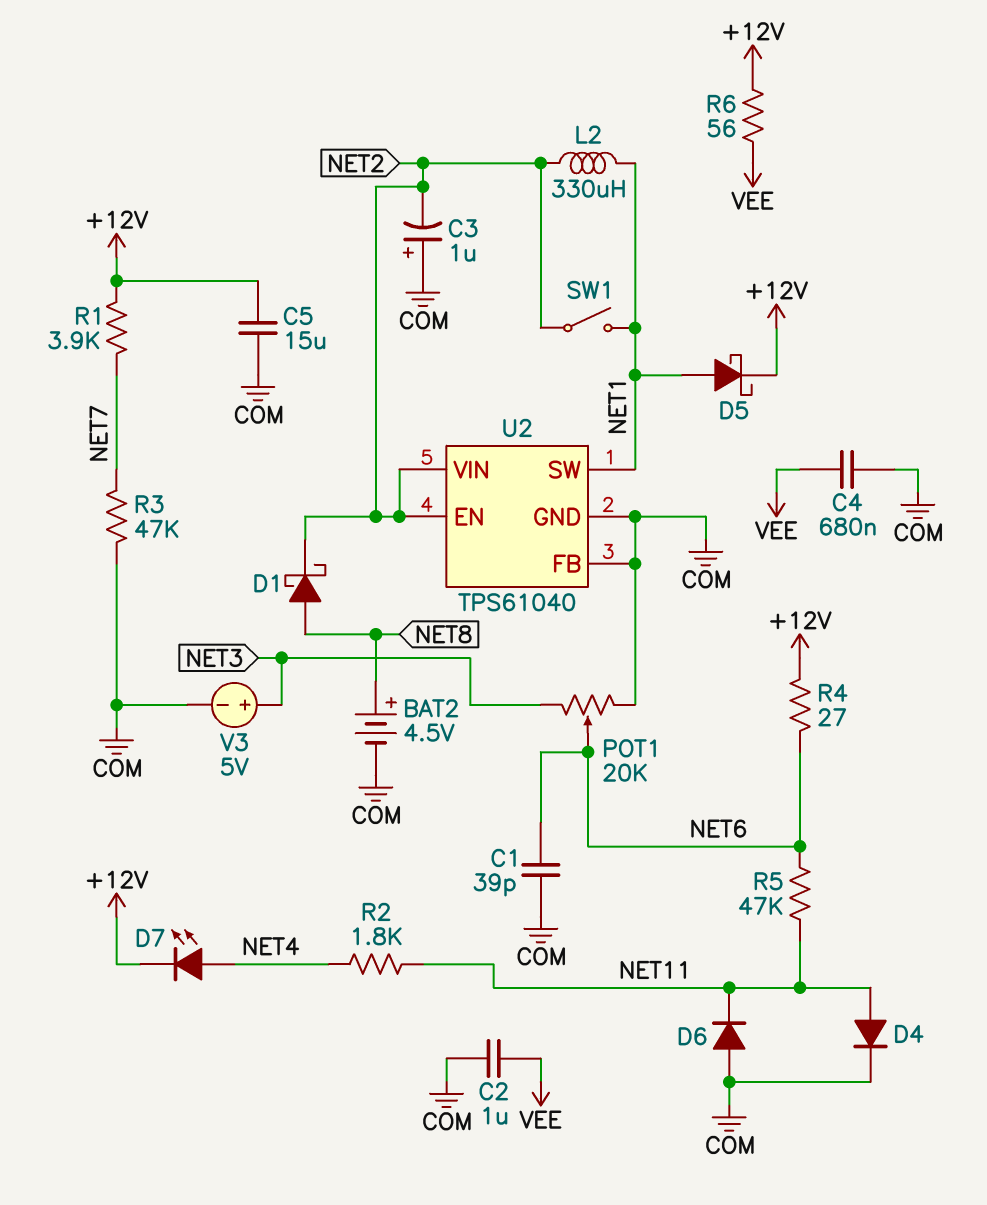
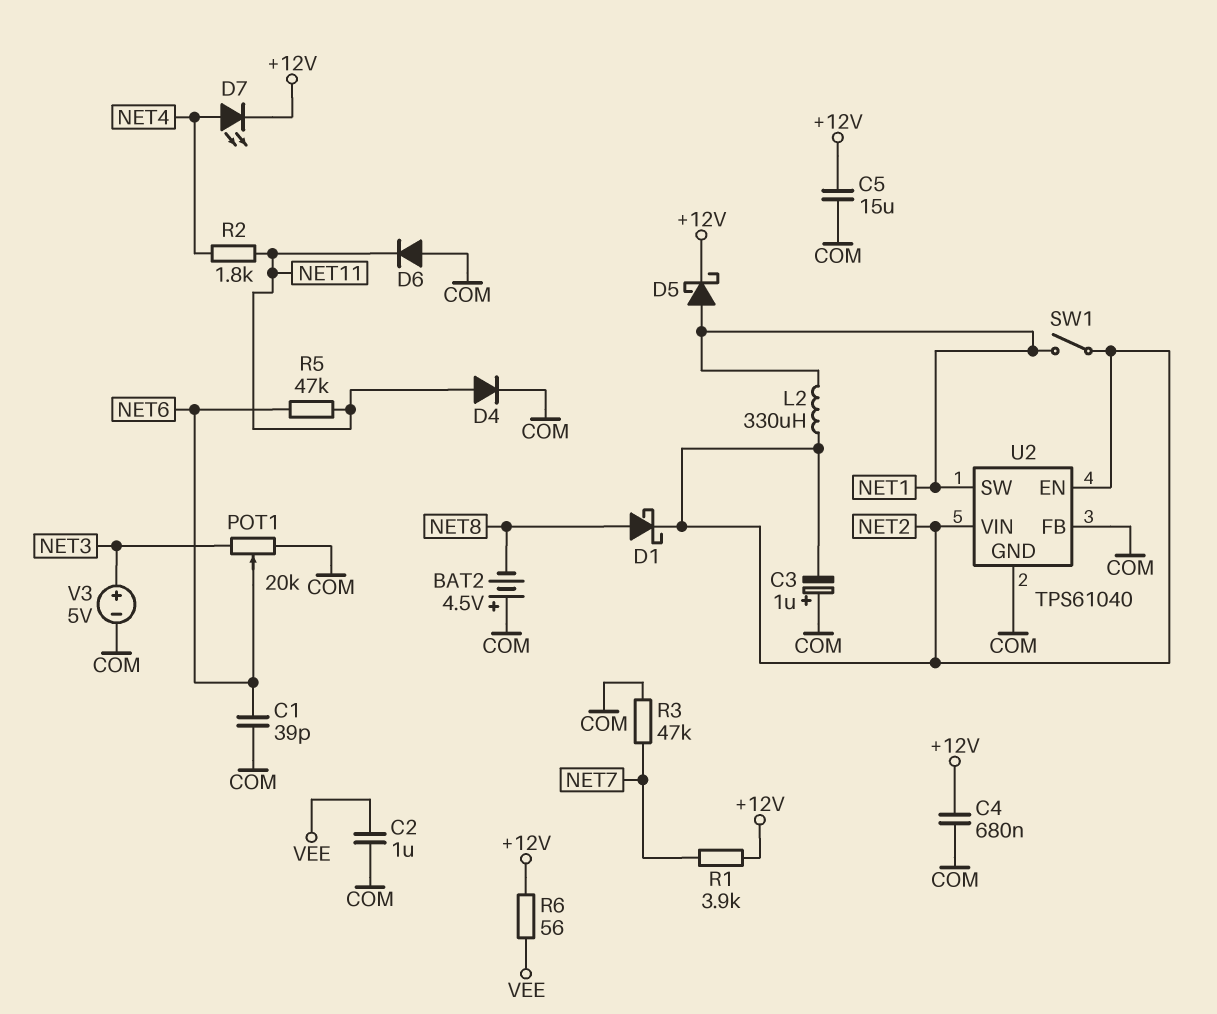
BAT2: 4.5V (plus NET8, minus COM) -> 4.5V (plus COM, minus NET8)
C4: 680nF (COM, VEE) -> 680nF (+12V, COM)
R4: 27 (+12V, NET6) -> none

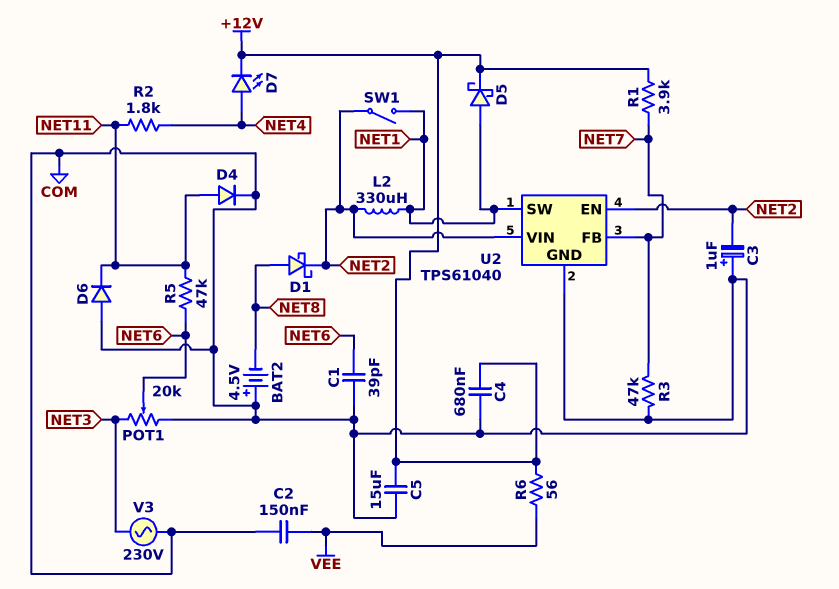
C2: 1uF (COM, VEE) -> 150nF (COM, VEE)
U2 pin FB: COM -> NET7
V3: 5V (plus NET3, minus COM) -> AC 230V (COM, NET3)

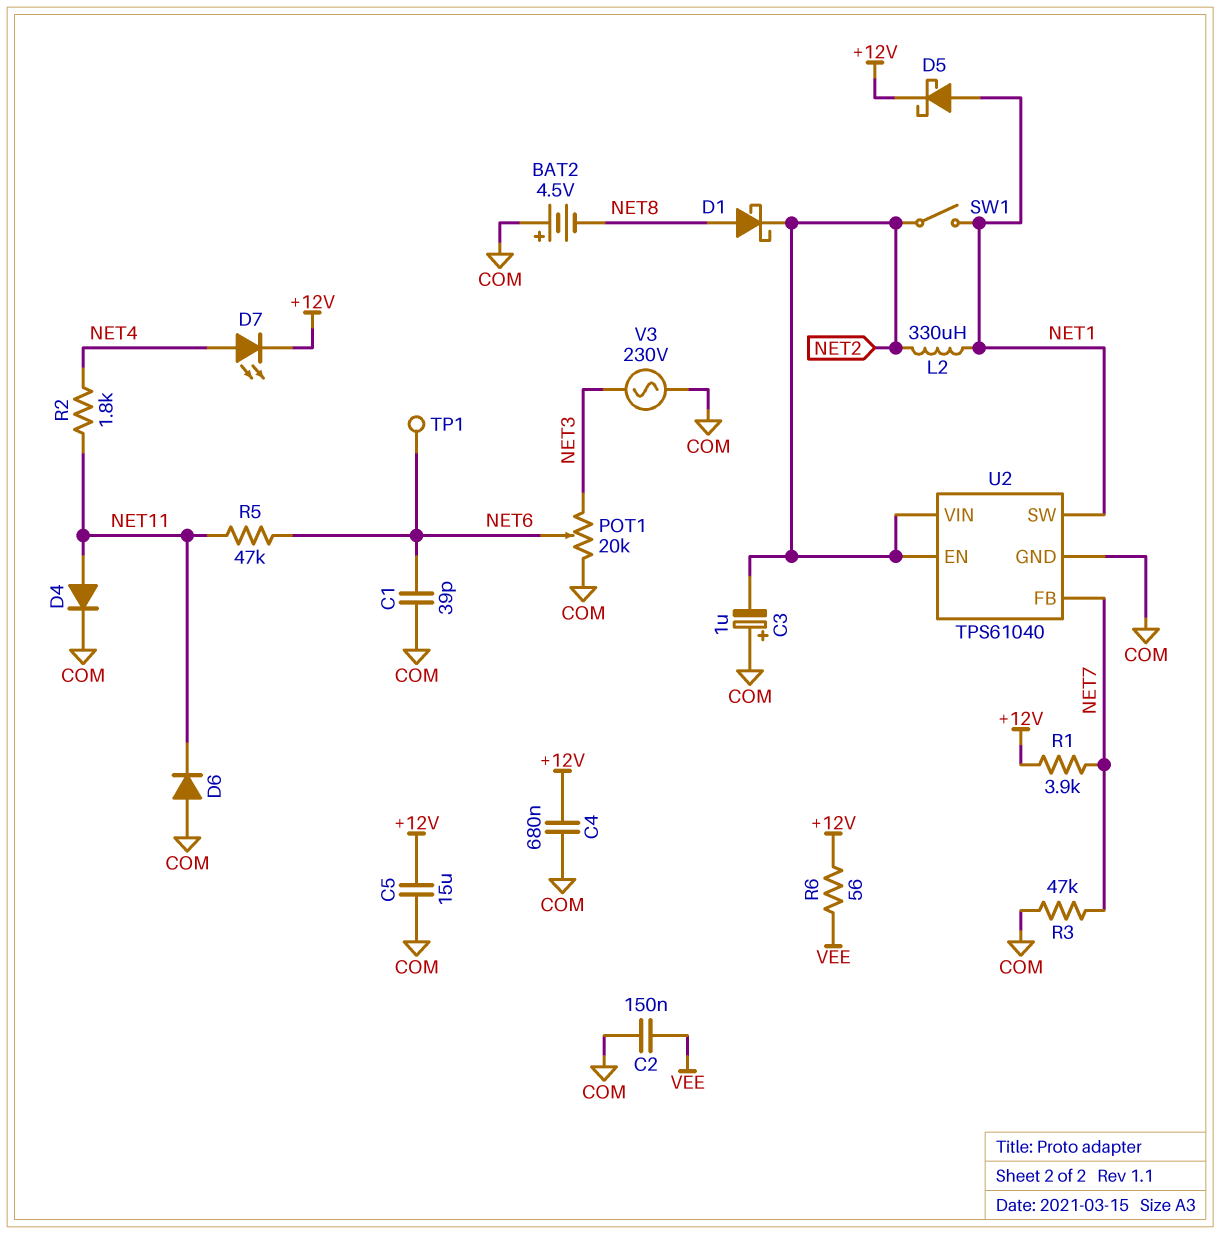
TP1: none -> test point (NET6)

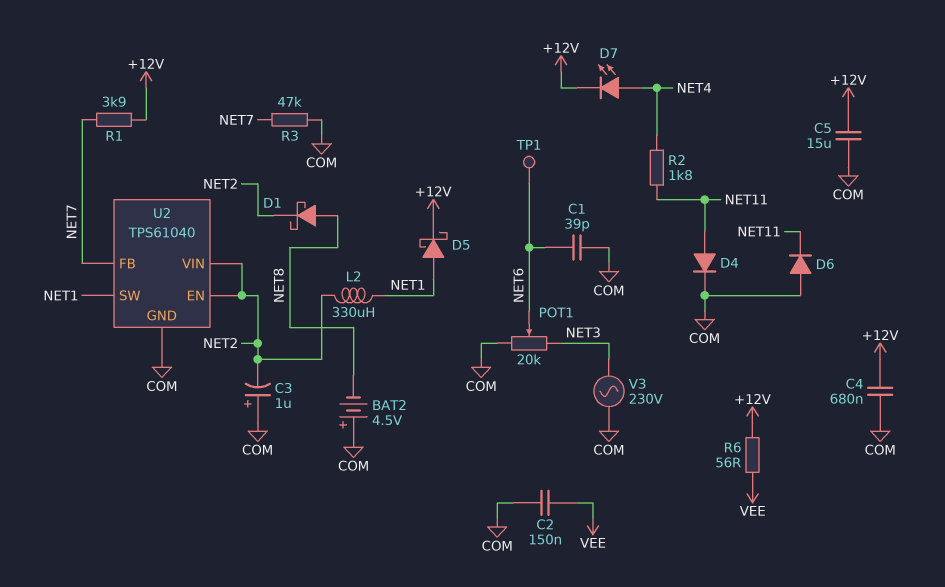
R5: 47k (NET6, NET11) -> none
SW1: switch (NET1, NET2) -> none

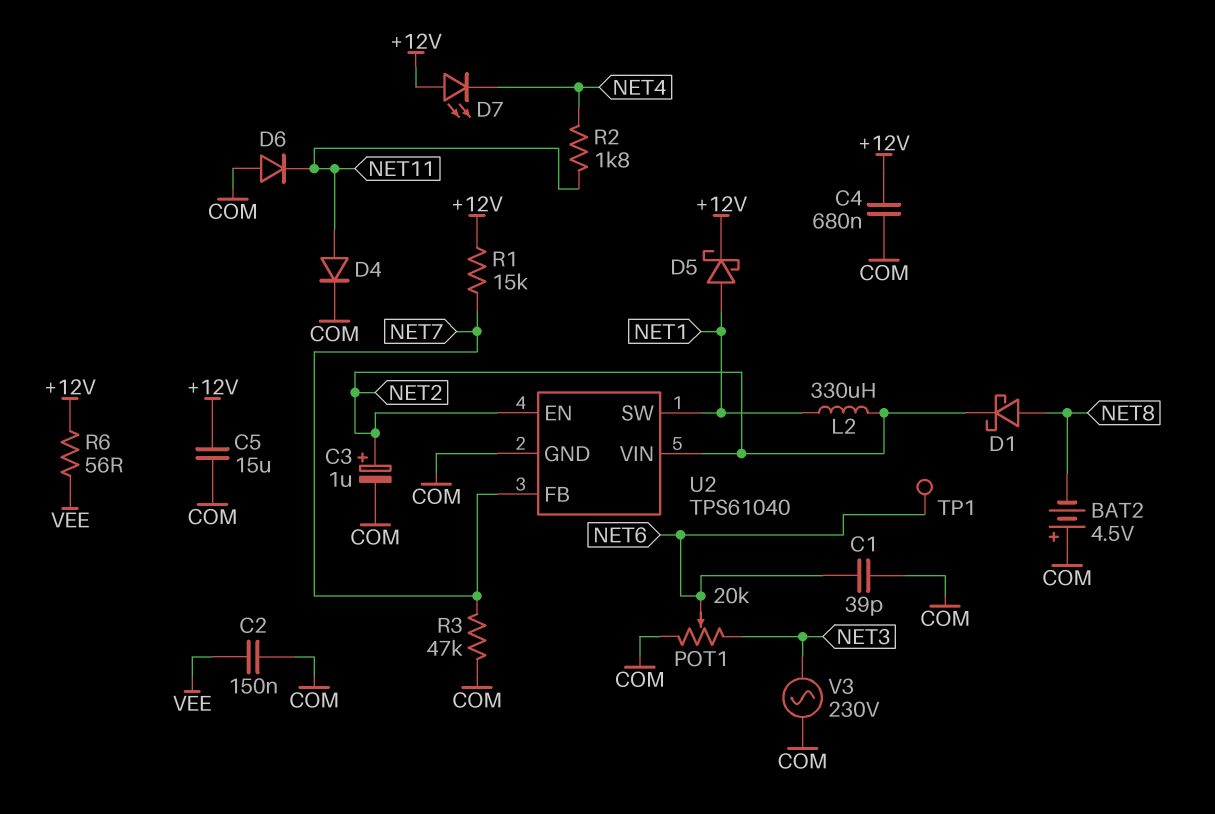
C3: 1uF (plus COM, minus NET2) -> 1uF (plus NET2, minus COM)
D7: LED (A NET4, K +12V) -> LED (A +12V, K NET4)
R1: 3.9k (+12V, NET7) -> 15k (+12V, NET7)

